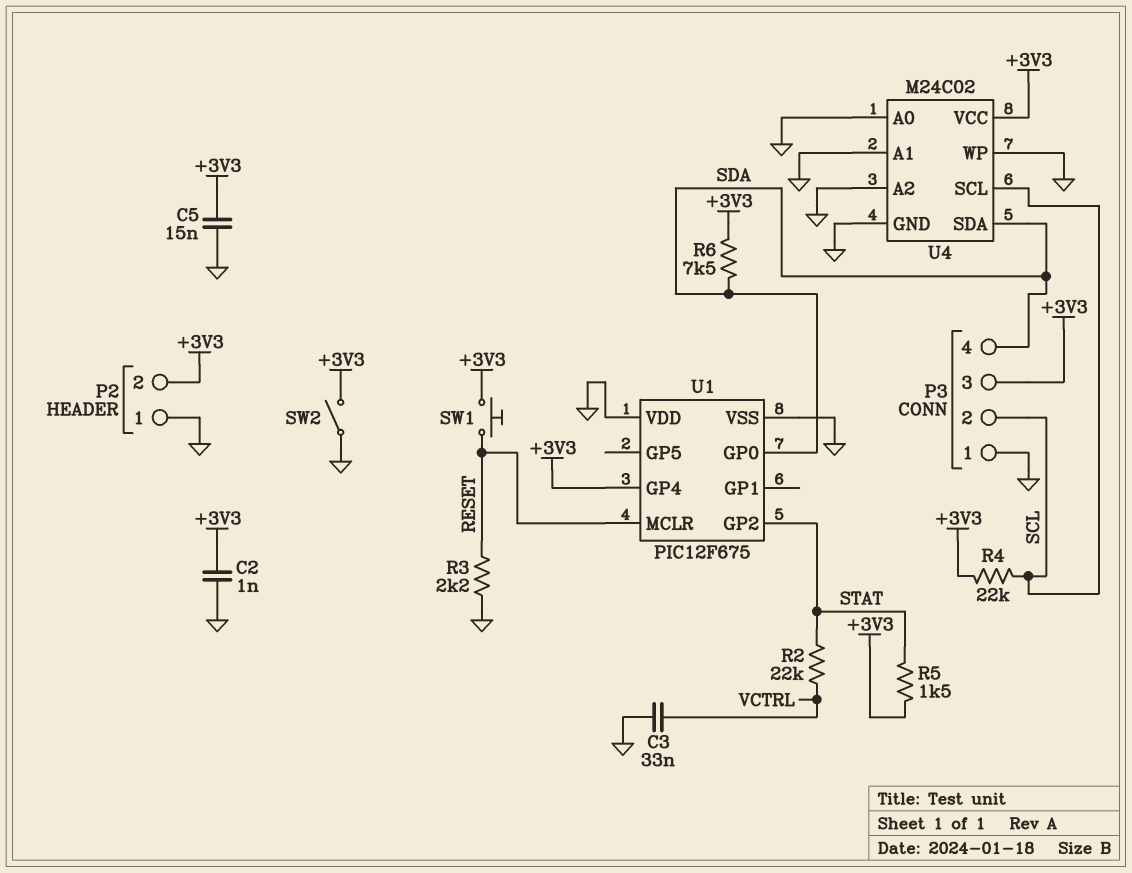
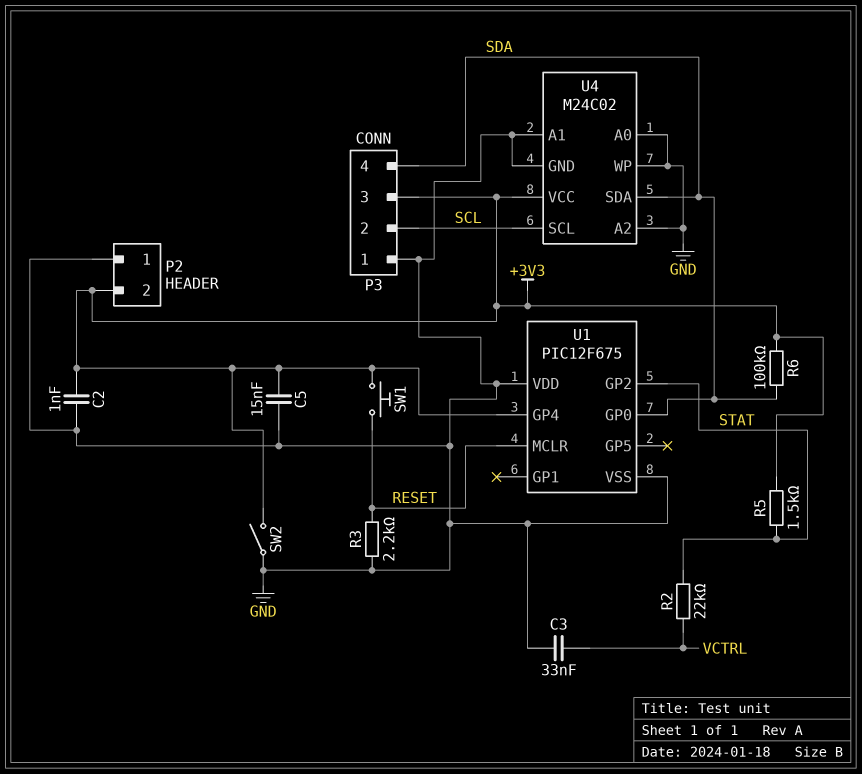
R4: 22k (+3V3, SCL) -> none
R6: 7.5k (+3V3, SDA) -> 100k (+3V3, SDA)

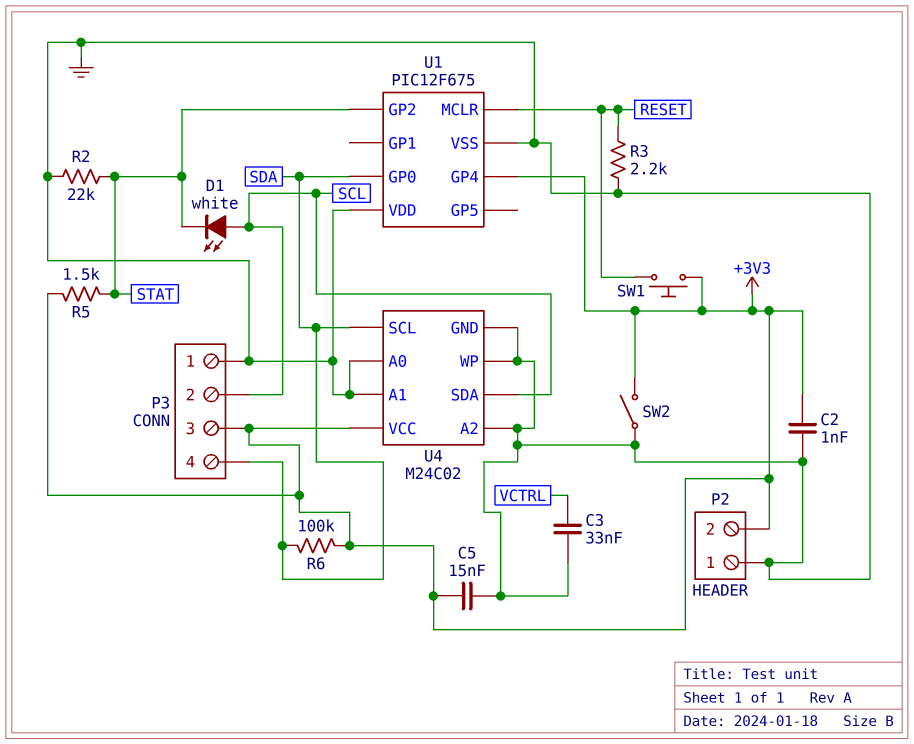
D1: none -> LED white (A SCL, K STAT)
R2: 22k (STAT, VCTRL) -> 22k (GND, STAT)
U4 pin SCL: SCL -> SDA
U4 pin SDA: SDA -> SCL

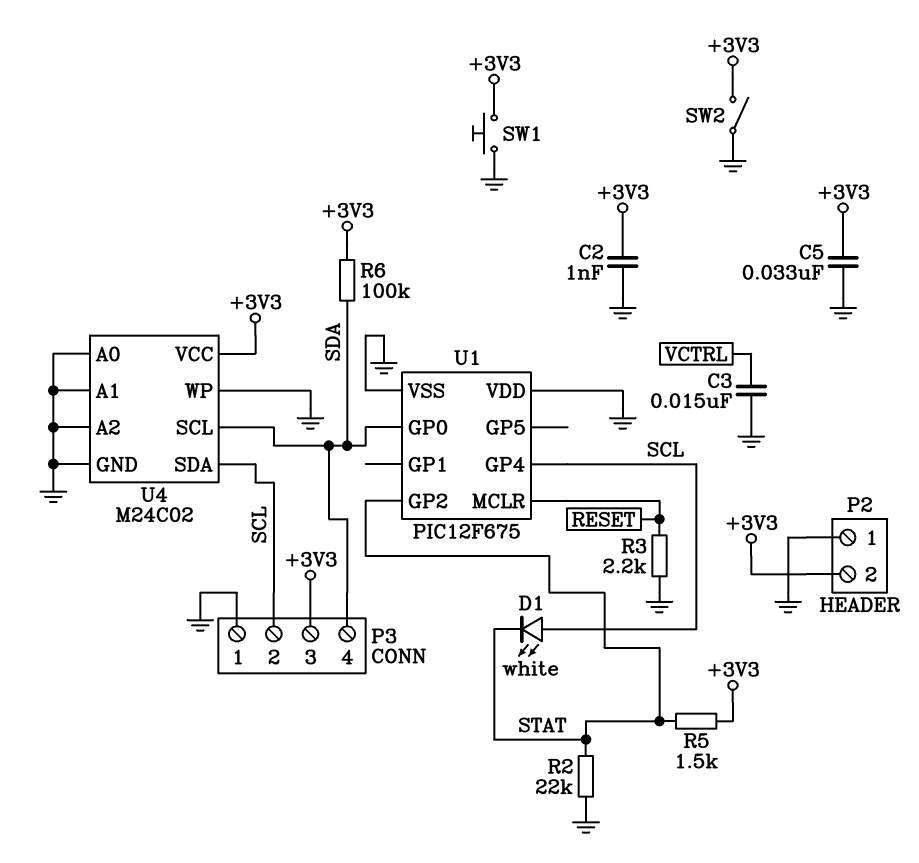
C3: 33nF (GND, VCTRL) -> 15nF (GND, VCTRL)
C5: 15nF (+3V3, GND) -> 33nF (+3V3, GND)
SW1: button (+3V3, RESET) -> button (+3V3, GND)
U1 pin GP4: +3V3 -> SCL

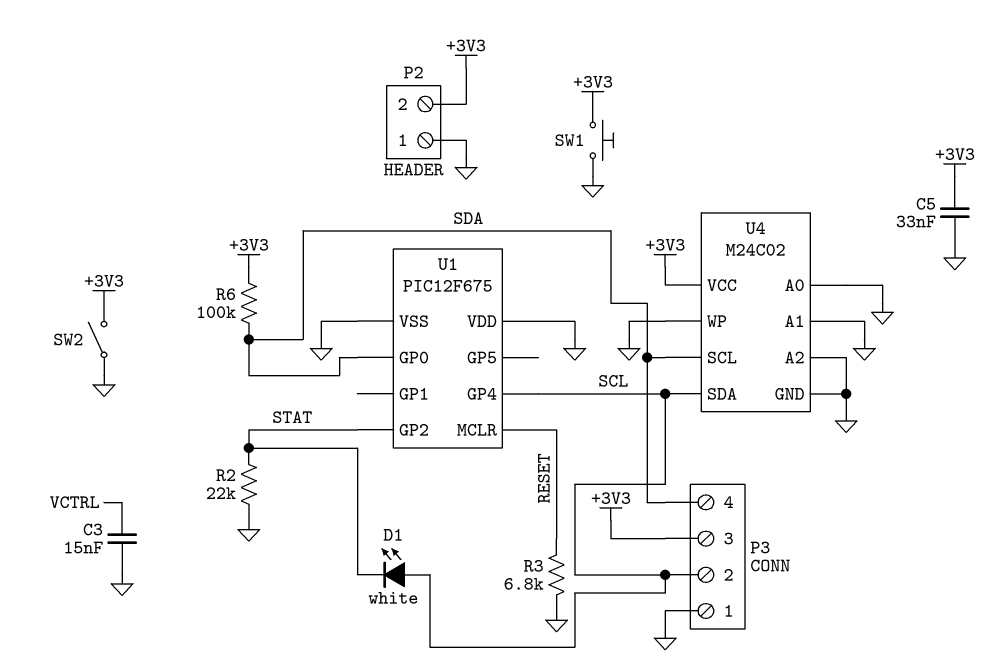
C2: 1nF (+3V3, GND) -> none
R3: 2.2k (GND, RESET) -> 6.8k (GND, RESET)
R5: 1.5k (+3V3, STAT) -> none

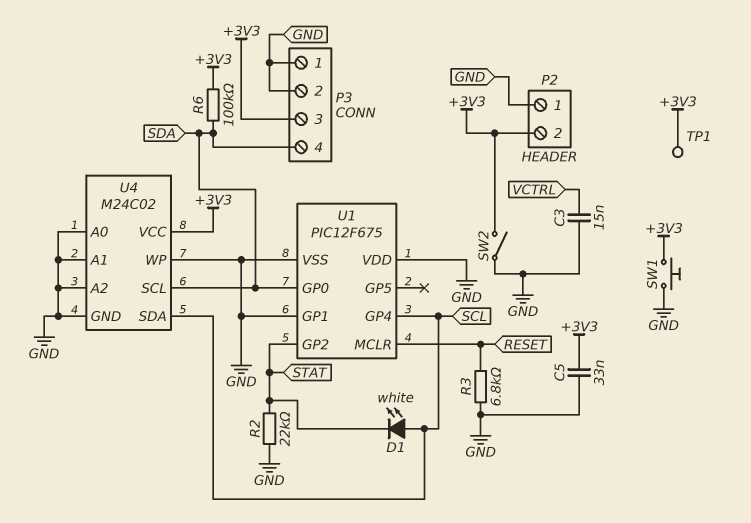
P3 pin 2: SCL -> GND
TP1: none -> test point (+3V3)
U1 pin GP1: none -> GND

